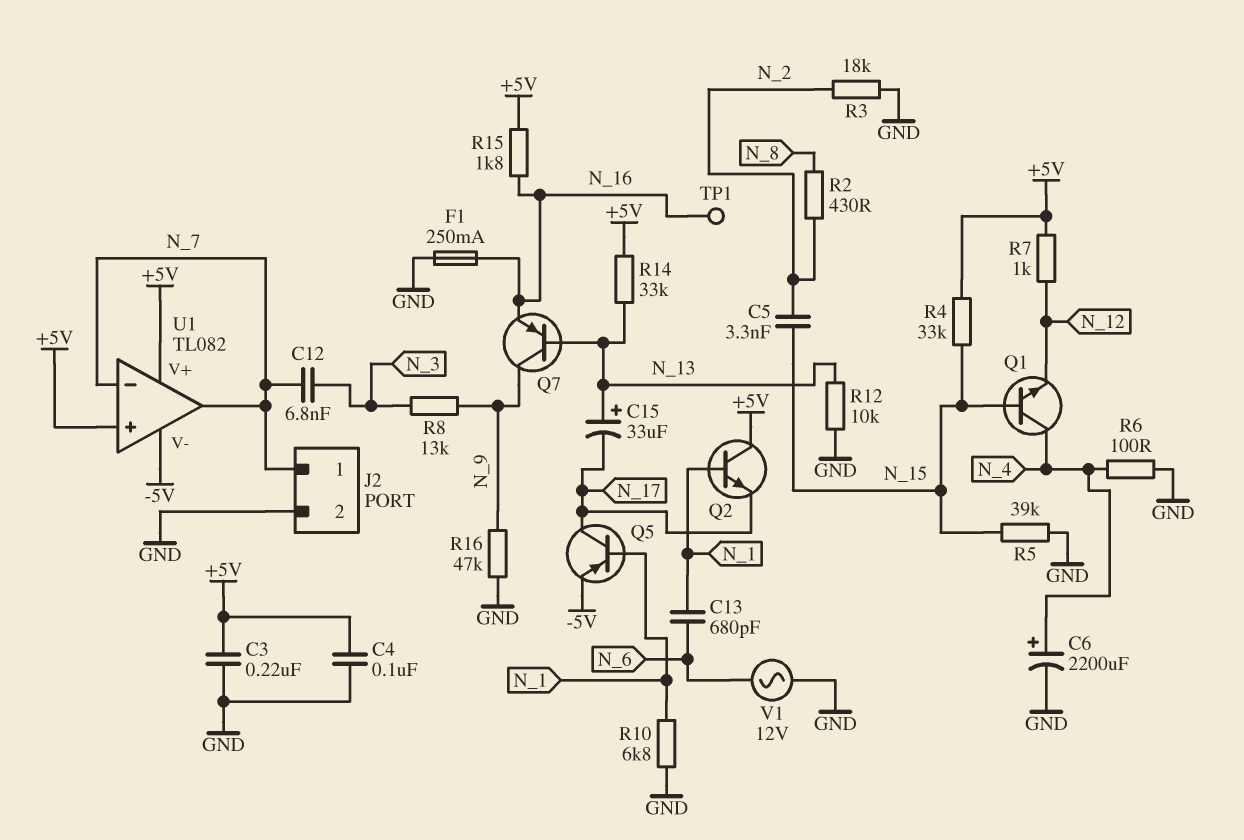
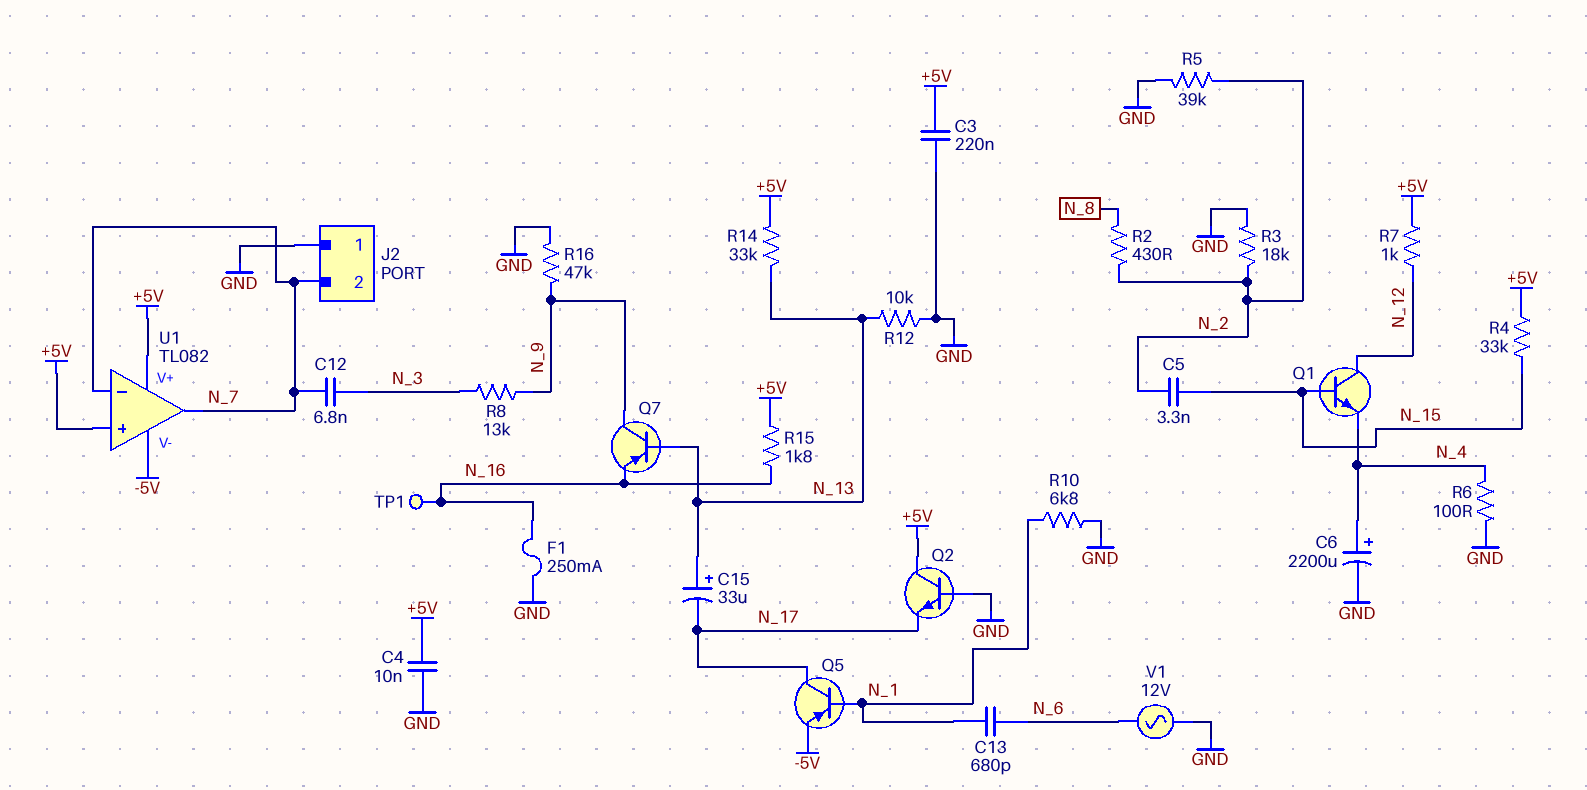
C4: 100nF (+5V, GND) -> 10nF (+5V, GND)
J2 pin 1: N_7 -> GND
J2 pin 2: GND -> N_7
Q1: NPN (B N_15, C N_4, E N_12) -> NPN (B N_15, C N_12, E N_4)
Q2: NPN (B N_1, C +5V, E N_17) -> NPN (B GND, C +5V, E N_17)
R5: 39k (GND, N_15) -> 39k (GND, N_2)

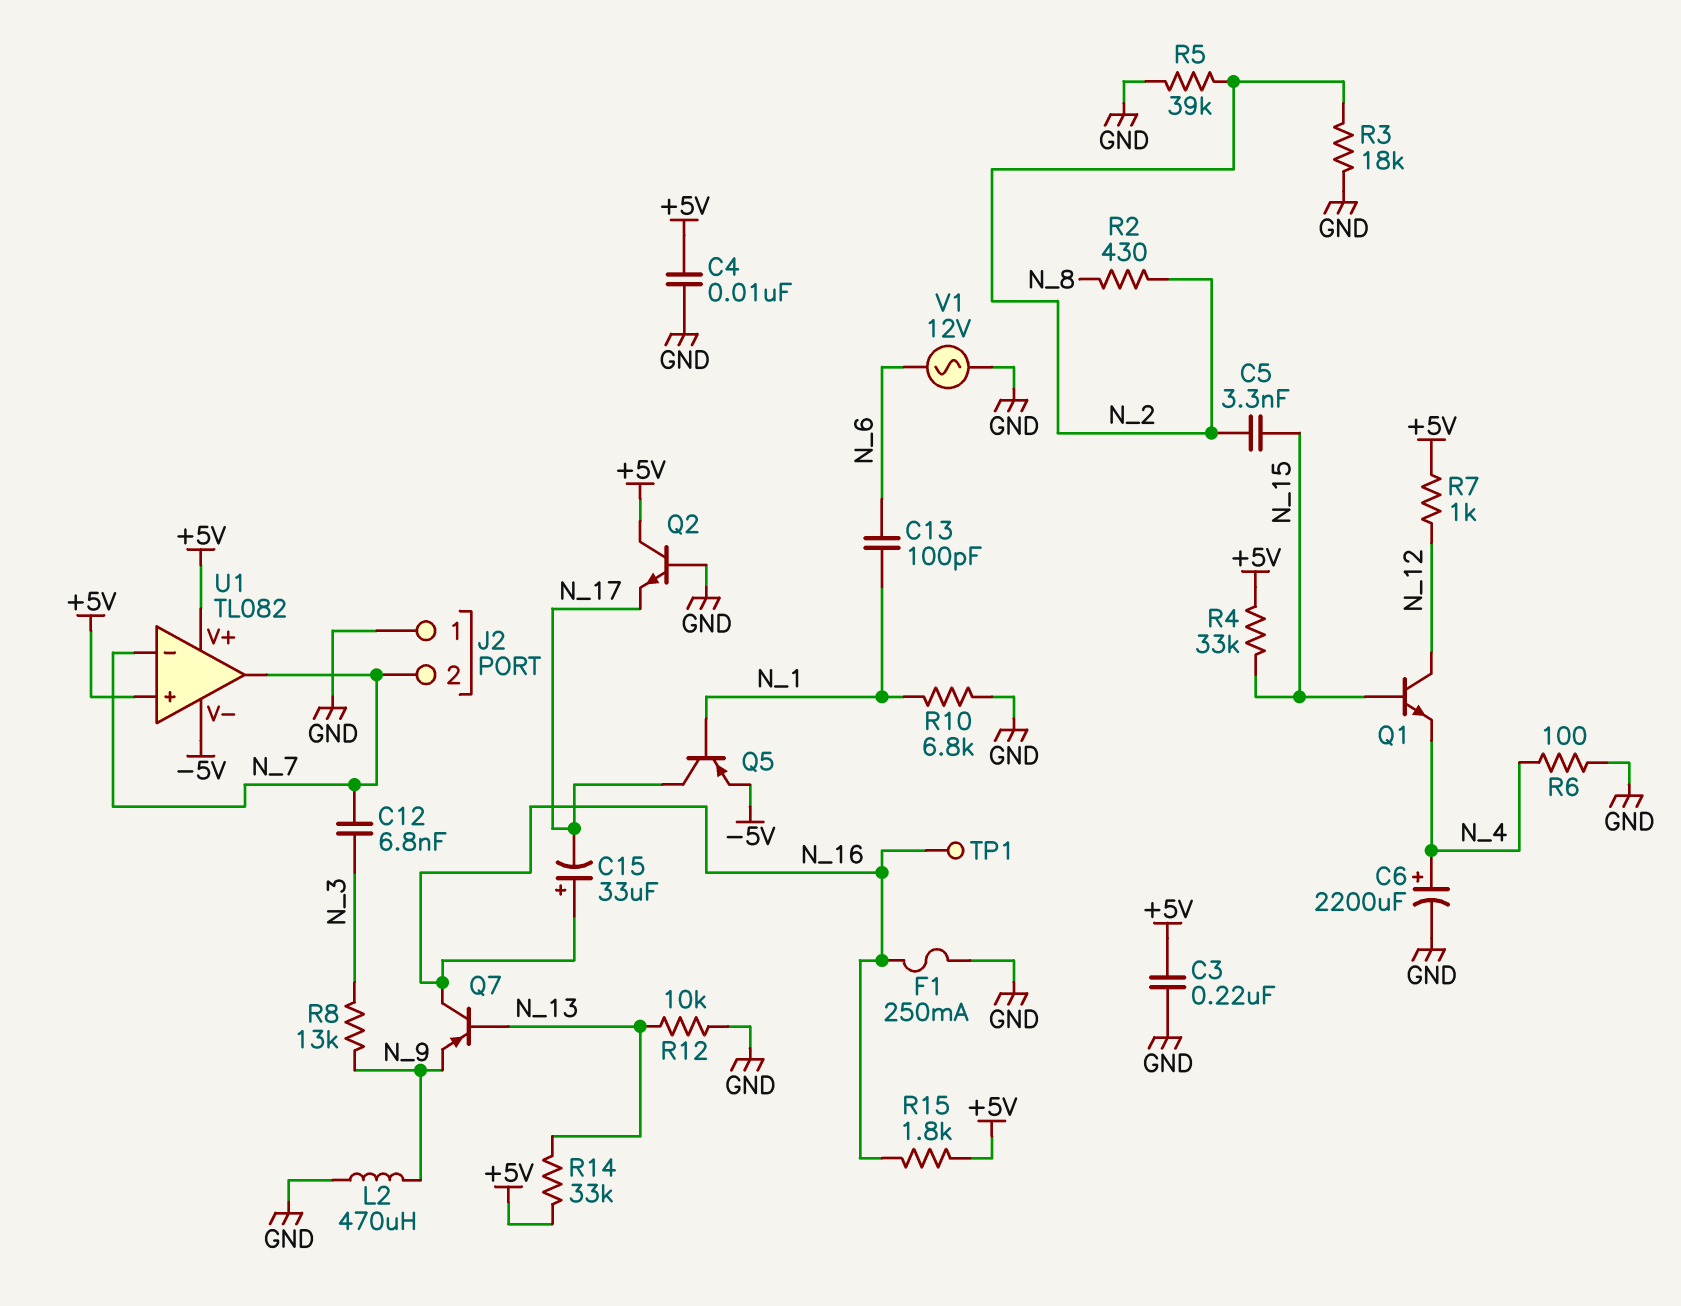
C13: 680pF (N_1, N_6) -> 100pF (N_1, N_6)
C15: 33uF (plus N_13, minus N_17) -> 33uF (plus N_16, minus N_17)
L2: none -> 470uH (GND, N_9)
Q7: PNP (B N_13, C N_9, E N_16) -> PNP (B N_13, C N_16, E N_9)
R16: 47k (GND, N_9) -> none

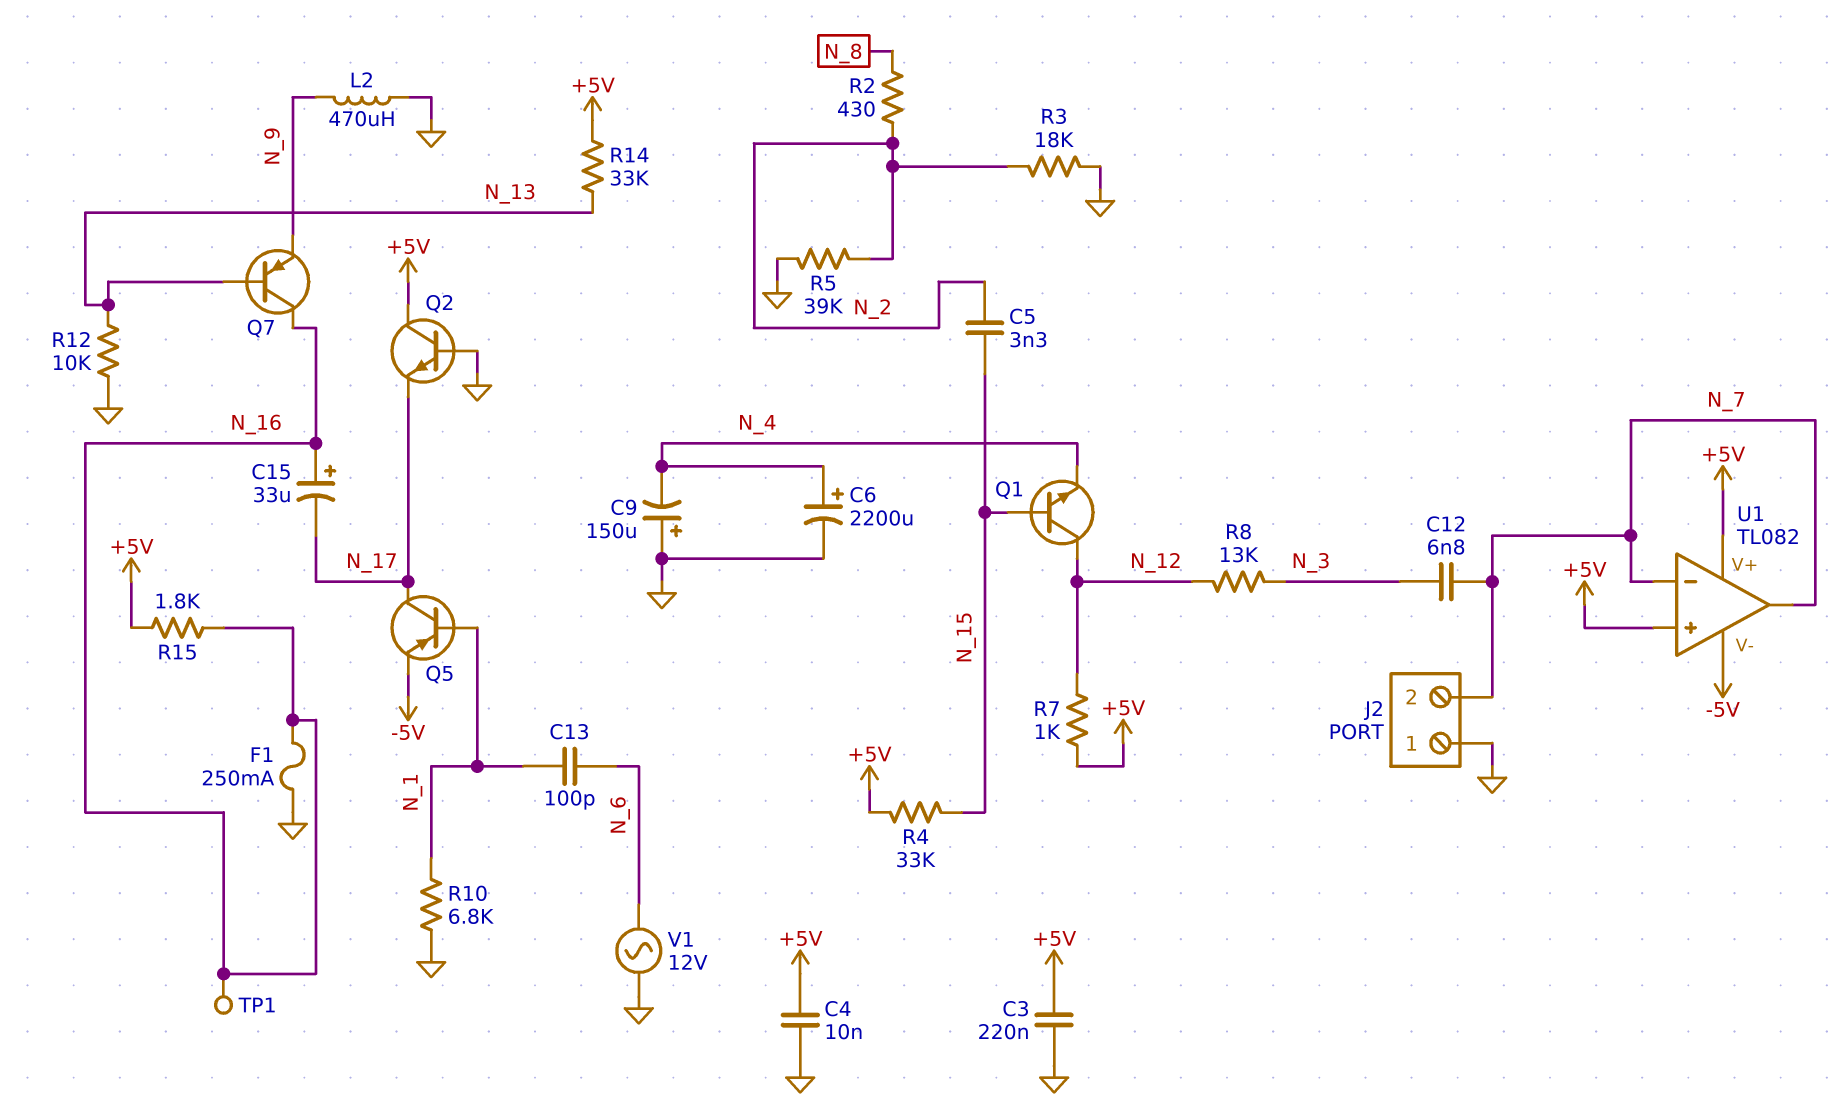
C9: none -> 150uF (plus GND, minus N_4)
R6: 100 (GND, N_4) -> none
R8: 13k (N_3, N_9) -> 13k (N_3, N_12)

